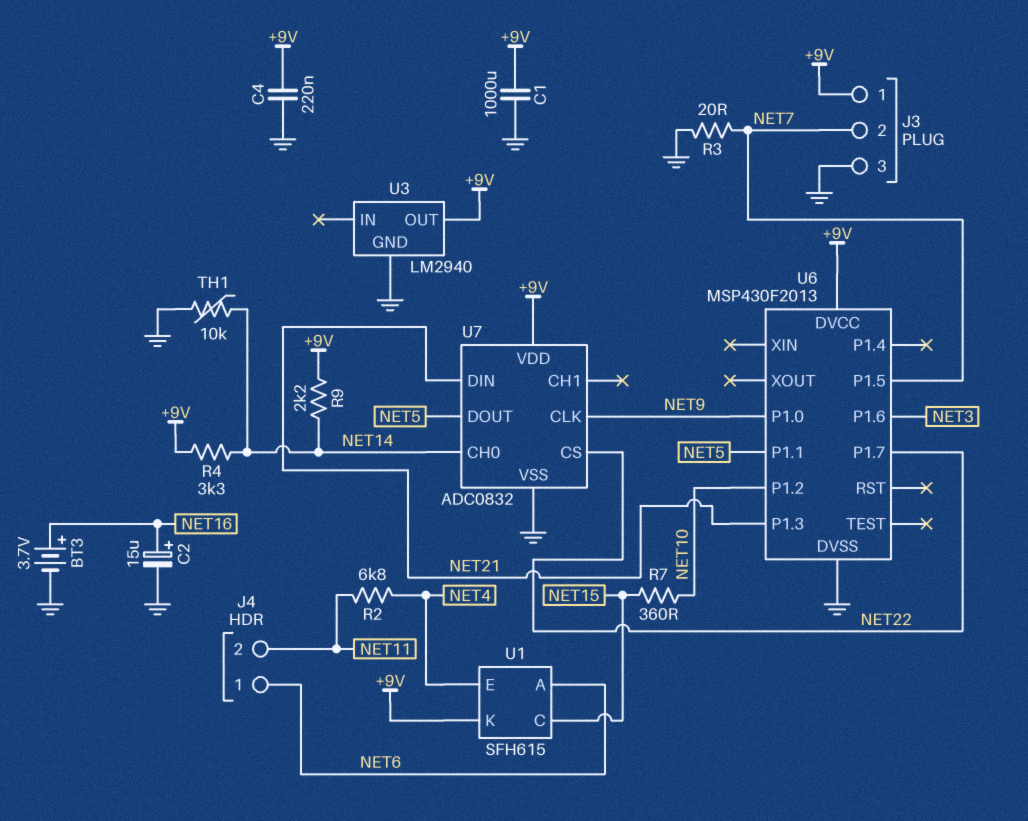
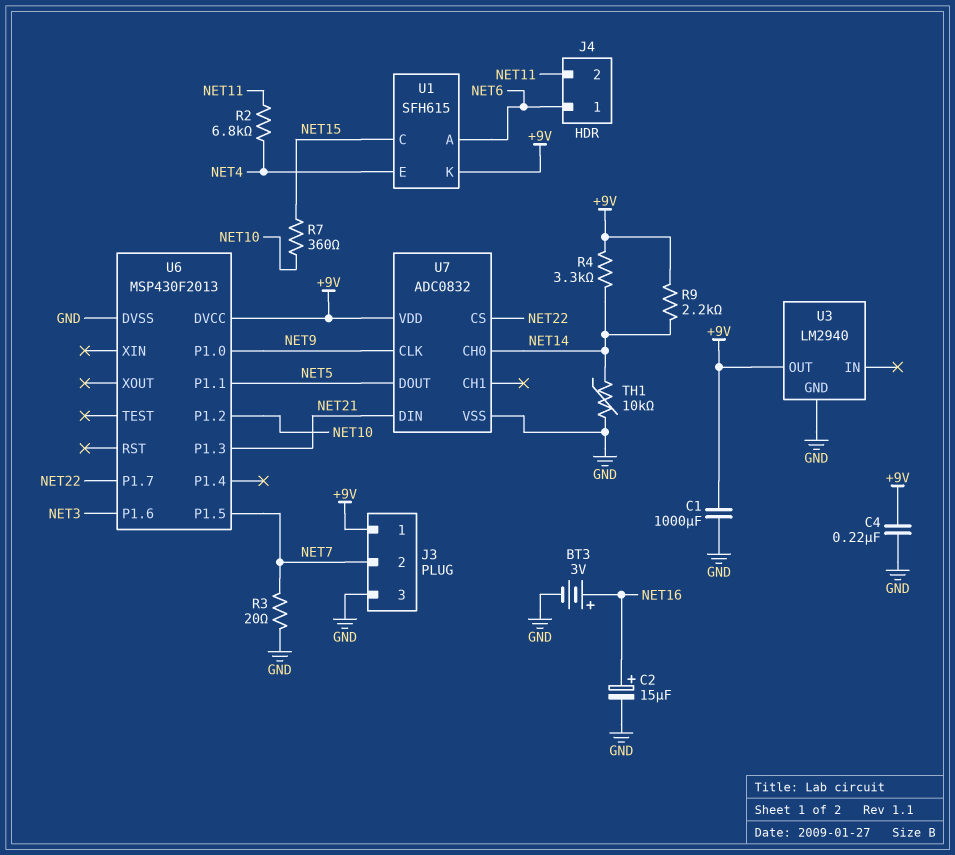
BT3: 3.7V (plus NET16, minus GND) -> 3V (plus NET16, minus GND)

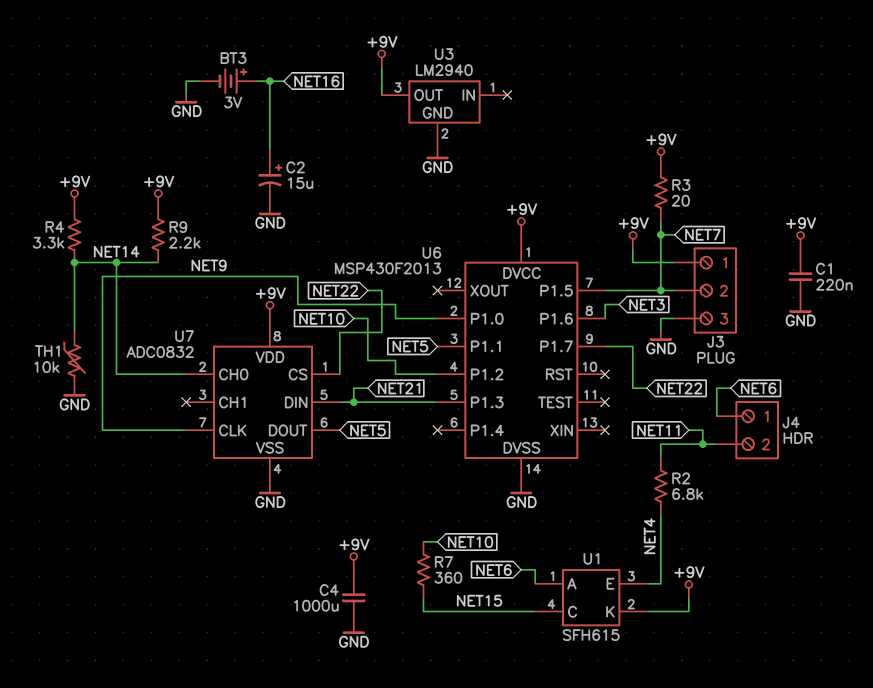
C1: 1000uF (+9V, GND) -> 220nF (+9V, GND)
C4: 220nF (+9V, GND) -> 1000uF (+9V, GND)
R3: 20 (GND, NET7) -> 20 (+9V, NET7)

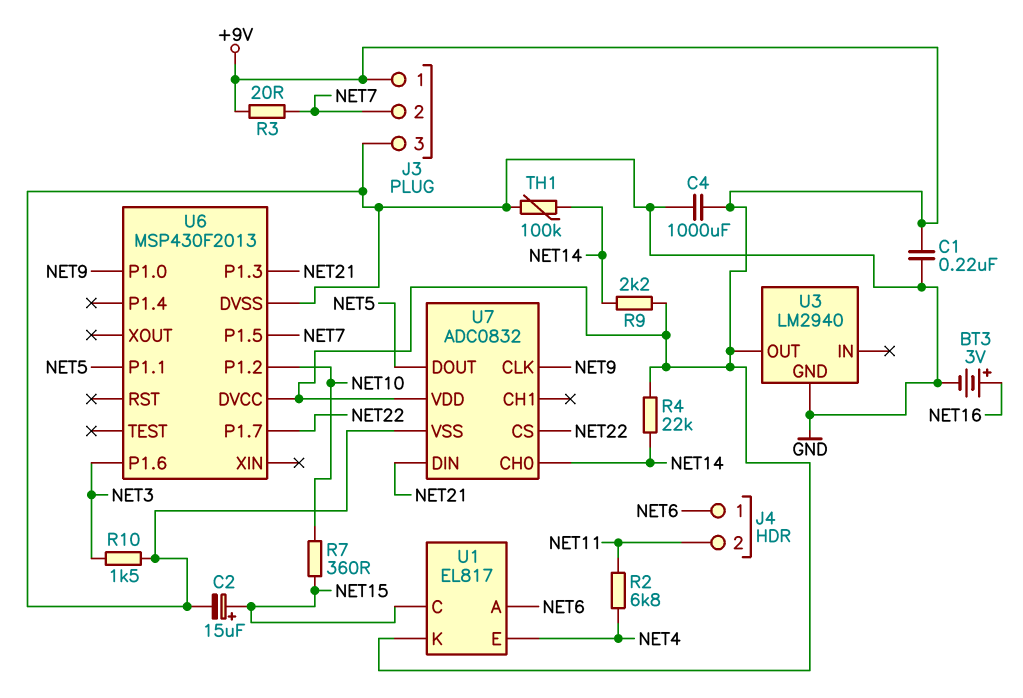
C2: 15uF (plus NET16, minus GND) -> 15uF (plus NET15, minus GND)
R4: 3.3k (+9V, NET14) -> 22k (+9V, NET14)
R10: none -> 1.5k (GND, NET3)
TH1: 10k (GND, NET14) -> 100k (GND, NET14)
U1: SFH615 -> EL817

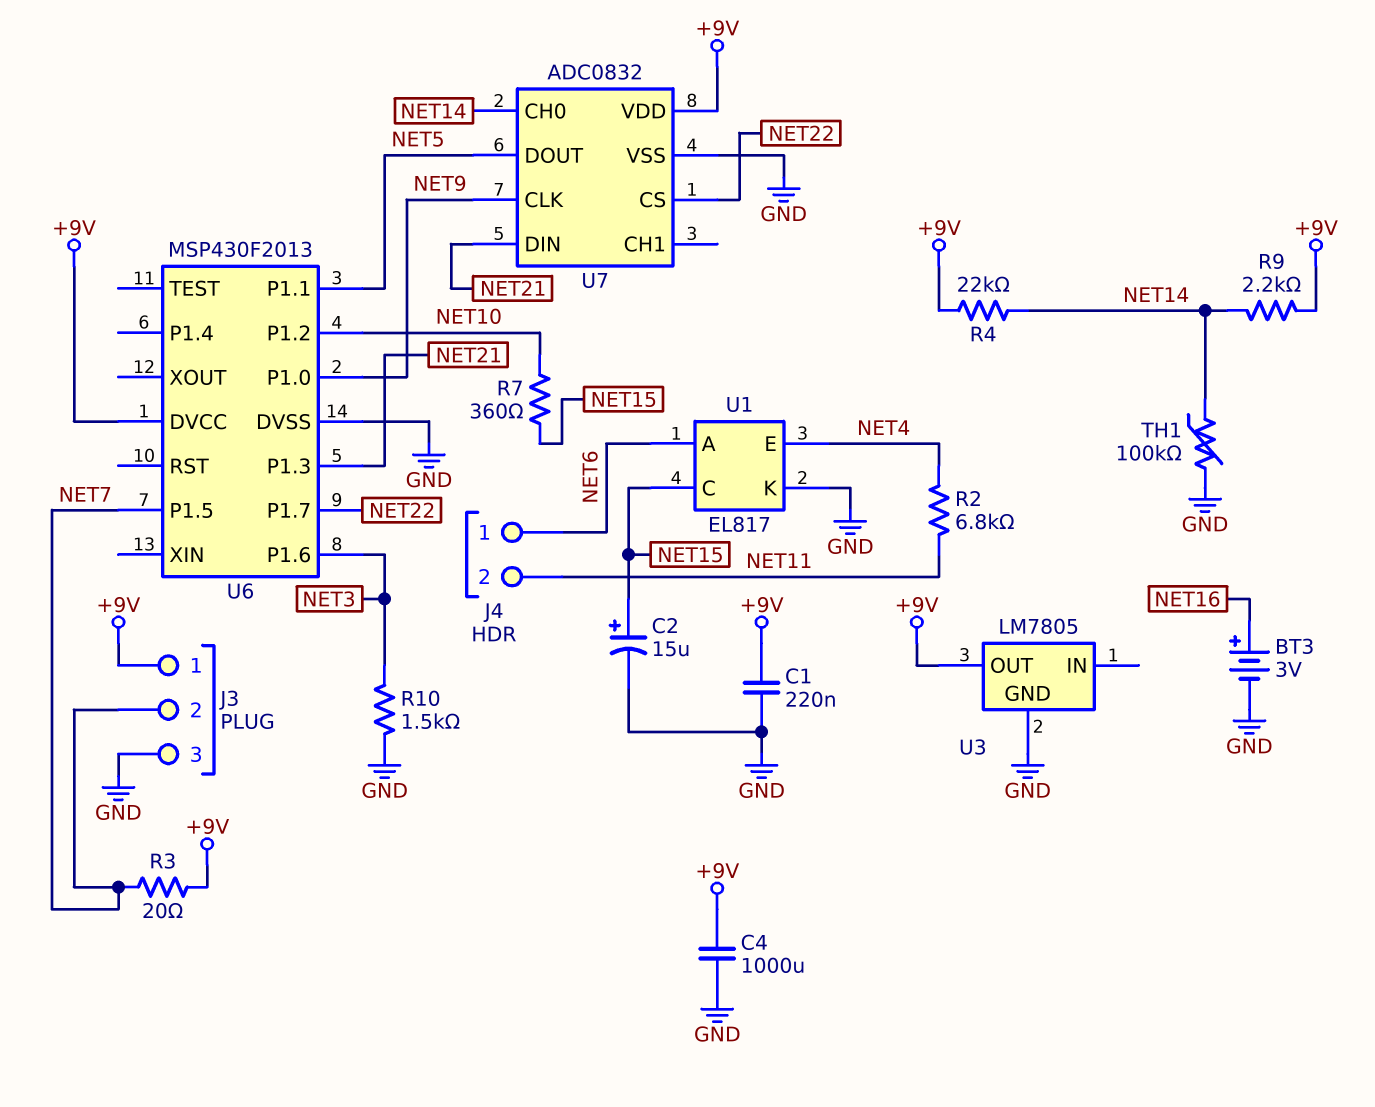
U1 pin K: +9V -> GND
U3: LM2940 -> LM7805

